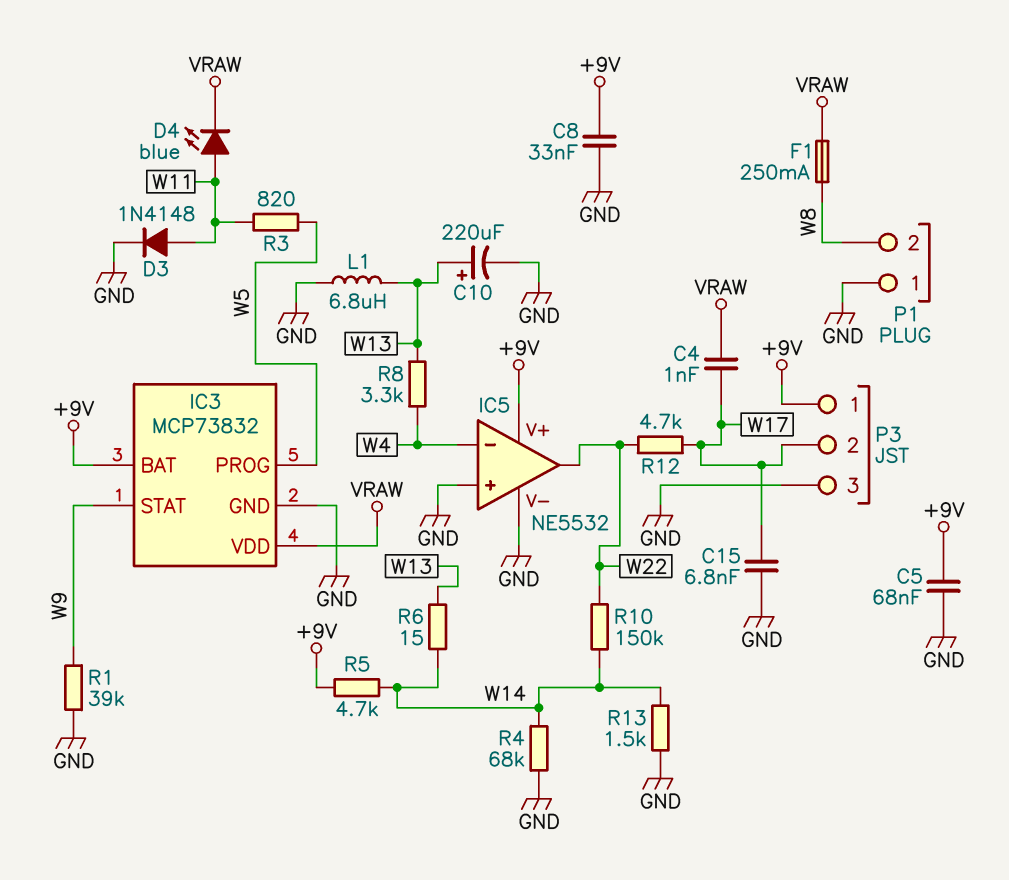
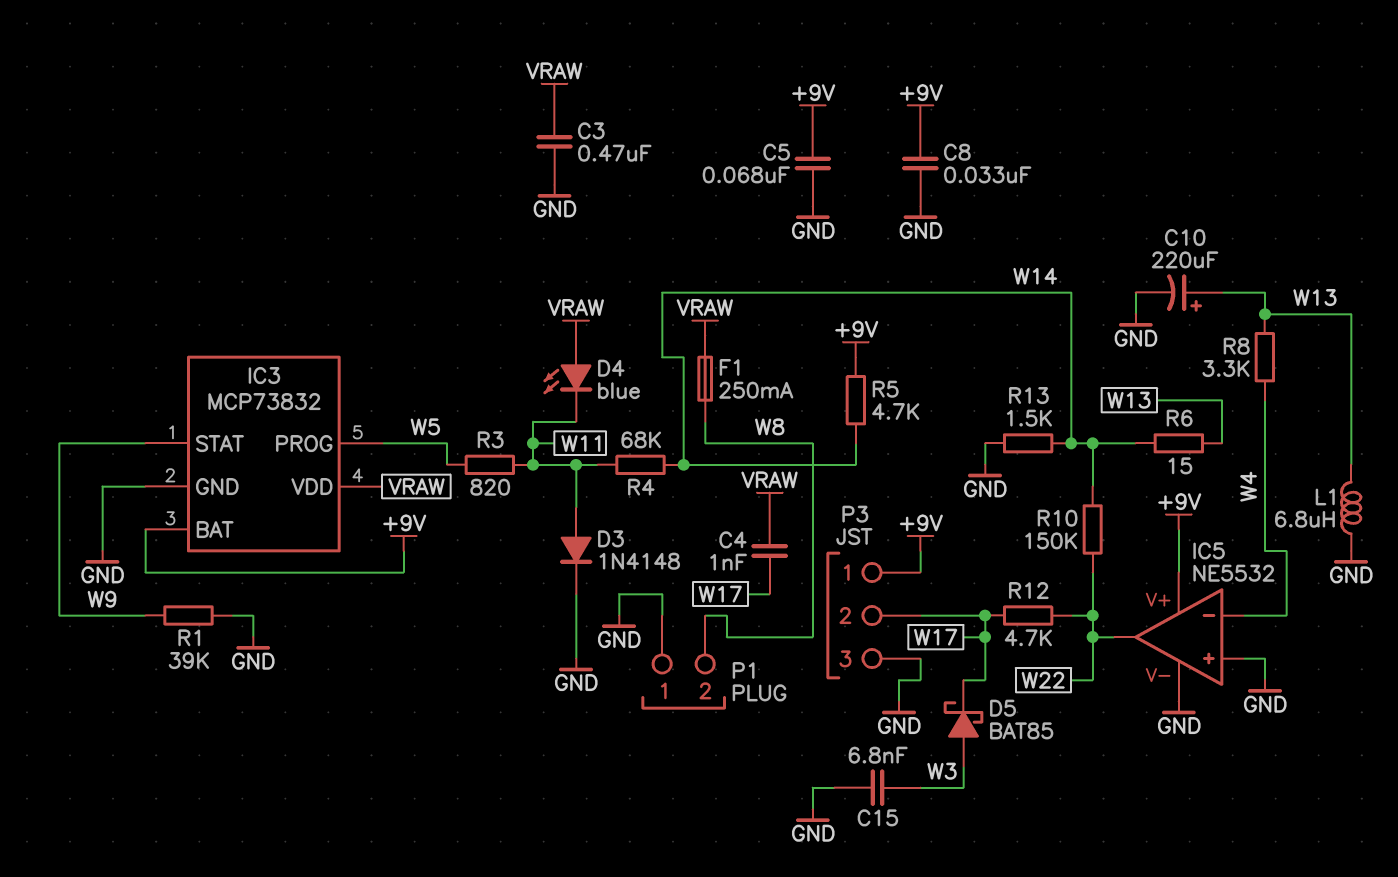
C3: none -> 470nF (GND, VRAW)
C15: 6.8nF (GND, W17) -> 6.8nF (GND, W3)
D4: LED blue (A W11, K VRAW) -> LED blue (A VRAW, K W11)
D5: none -> schottky BAT85 (A W3, K W17)
R4: 68k (GND, W14) -> 68k (W11, W14)

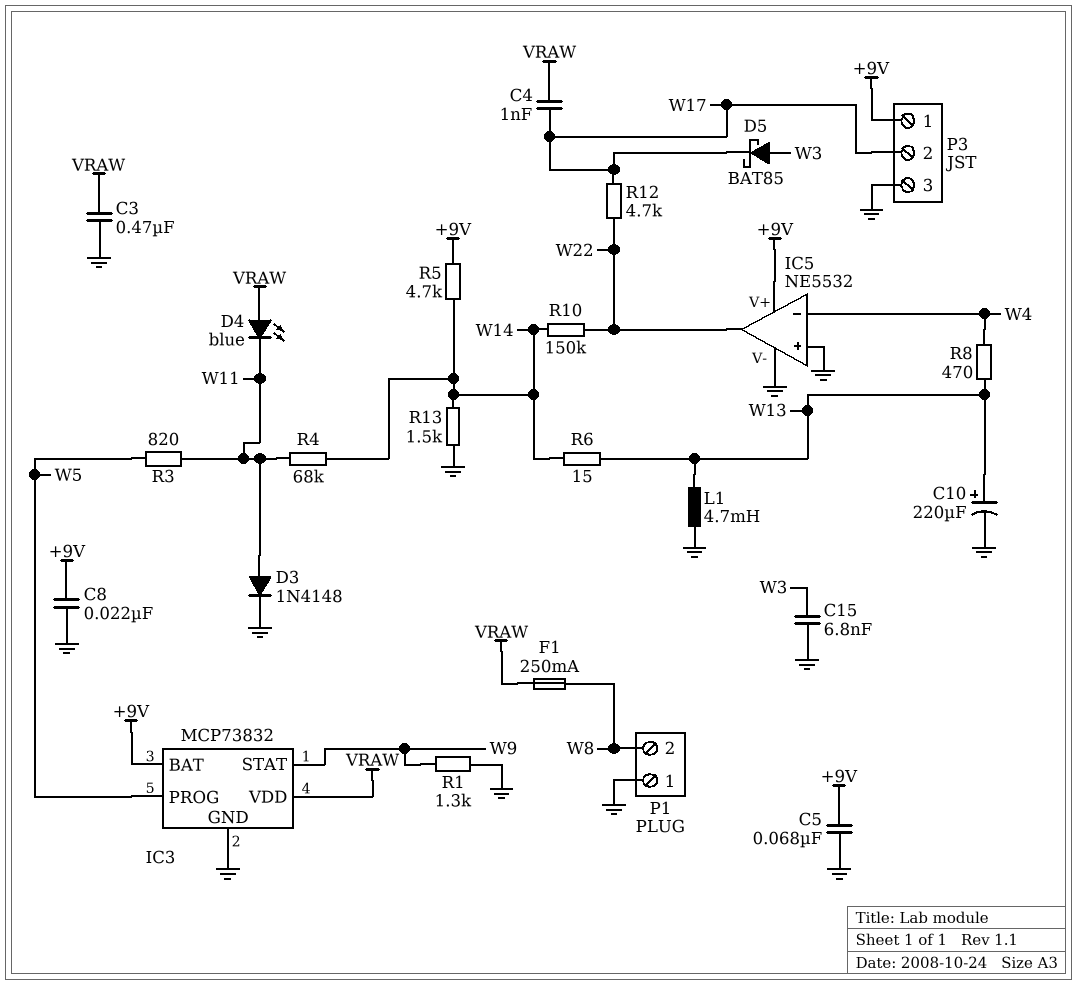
C8: 33nF (+9V, GND) -> 22nF (+9V, GND)
L1: 6.8uH (GND, W13) -> 4.7mH (GND, W13)
R1: 39k (GND, W9) -> 1.3k (GND, W9)
R8: 3.3k (W4, W13) -> 470 (W4, W13)

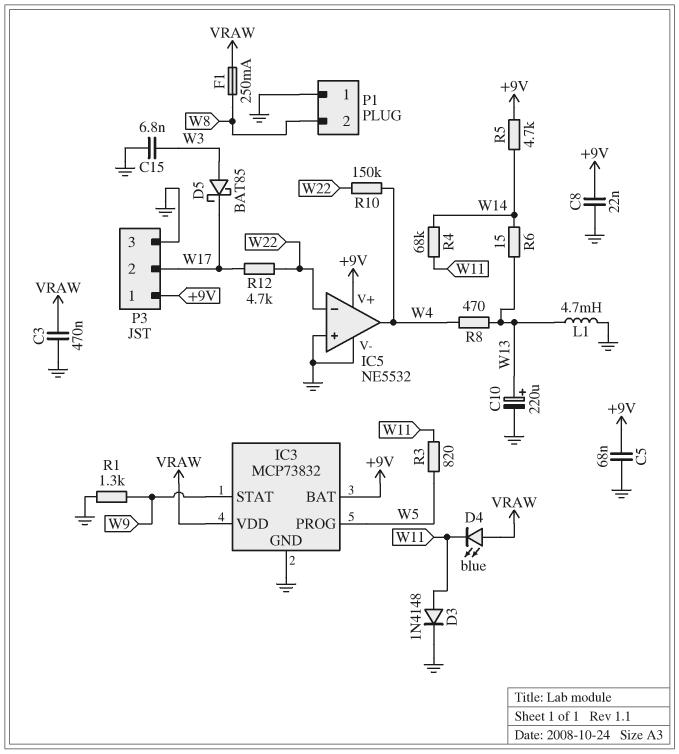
C4: 1nF (VRAW, W17) -> none
IC5 pin in-: W4 -> W22
IC5 pin out: W22 -> W4
R10: 150k (W14, W22) -> 150k (W4, W22)
R13: 1.5k (GND, W14) -> none

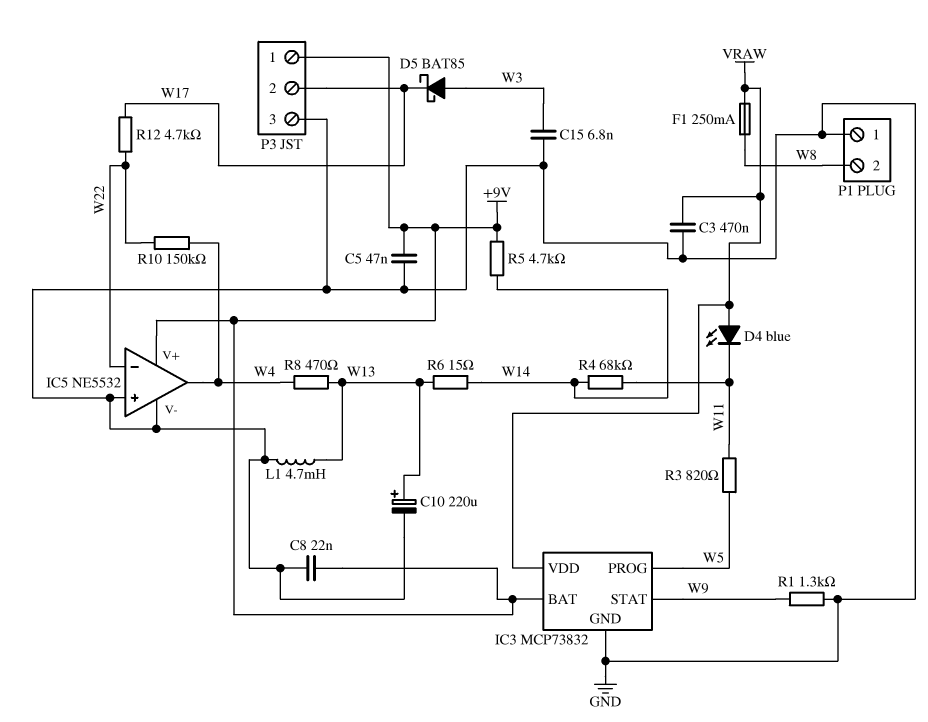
C5: 68nF (+9V, GND) -> 47nF (+9V, GND)
D3: diode 1N4148 (A W11, K GND) -> none

